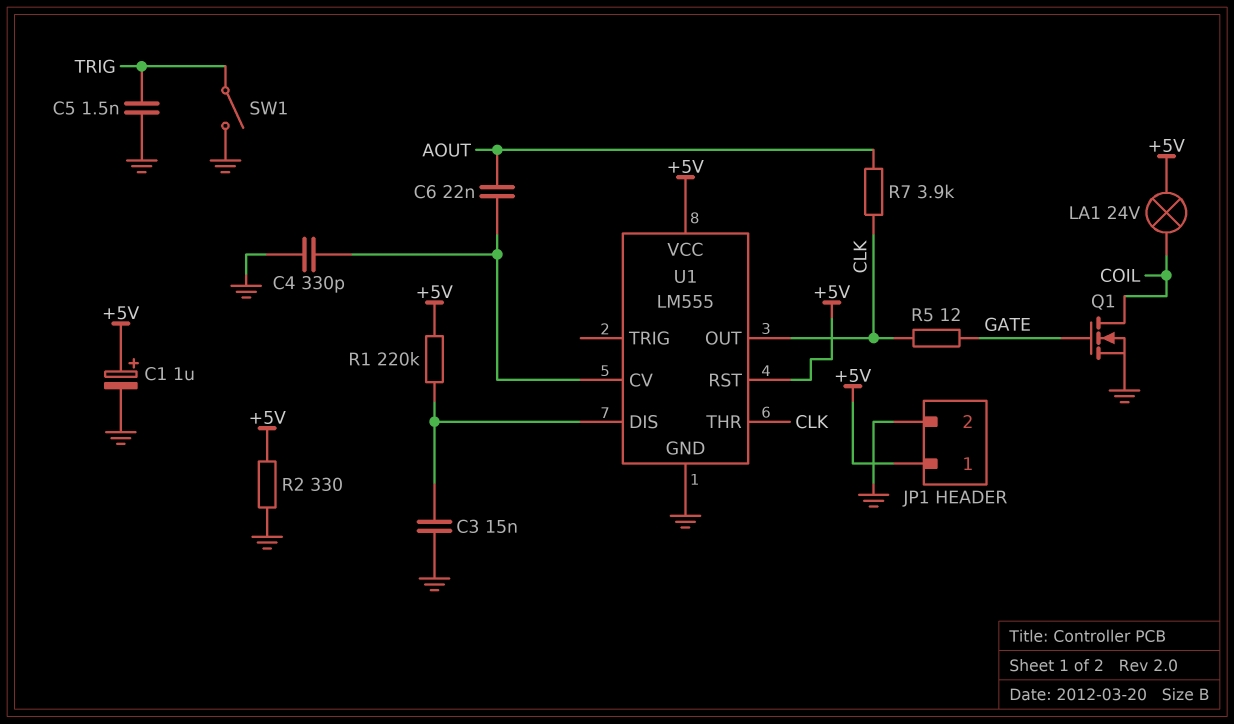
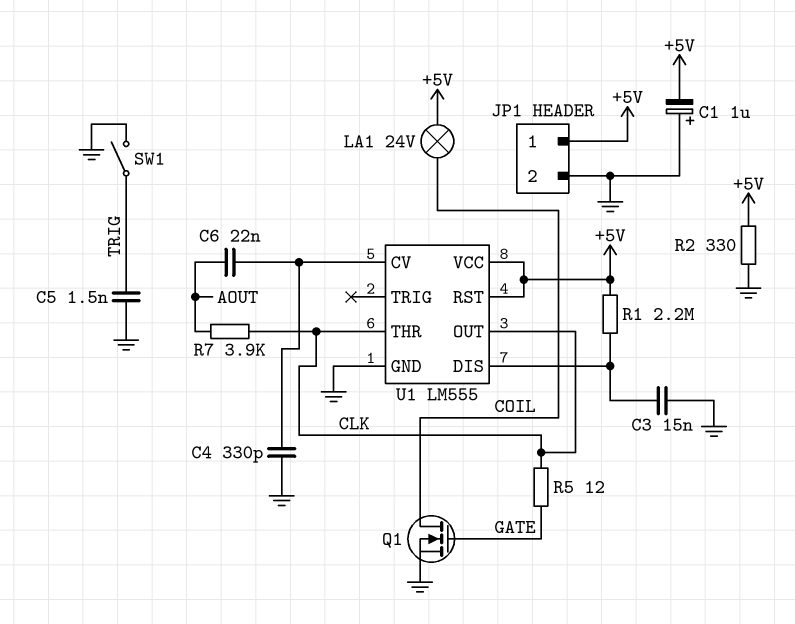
C1: 1uF (plus +5V, minus GND) -> 1uF (plus GND, minus +5V)
R1: 220k (+5V, U1/DIS) -> 2.2M (+5V, U1/DIS)

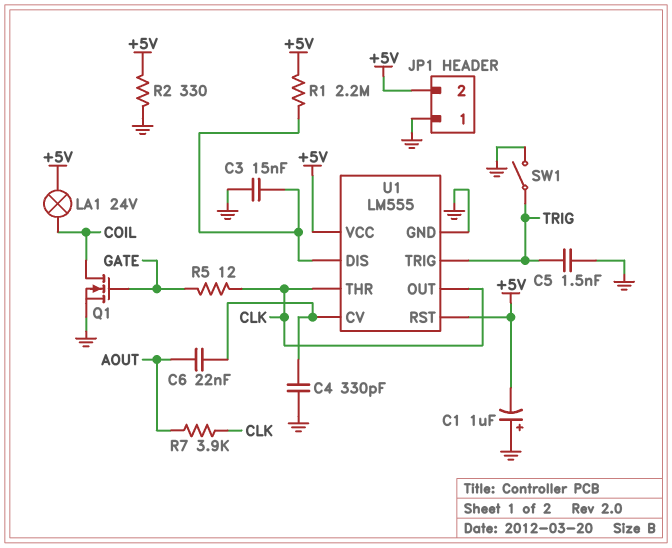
JP1 pin 1: +5V -> GND
JP1 pin 2: GND -> +5V
U1 pin TRIG: none -> TRIG

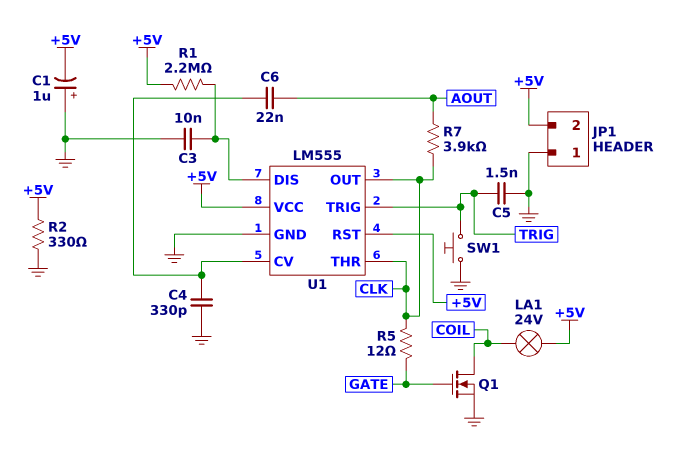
C3: 15nF (GND, U1/DIS) -> 10nF (GND, U1/DIS)
SW1: switch (GND, TRIG) -> button (GND, TRIG)

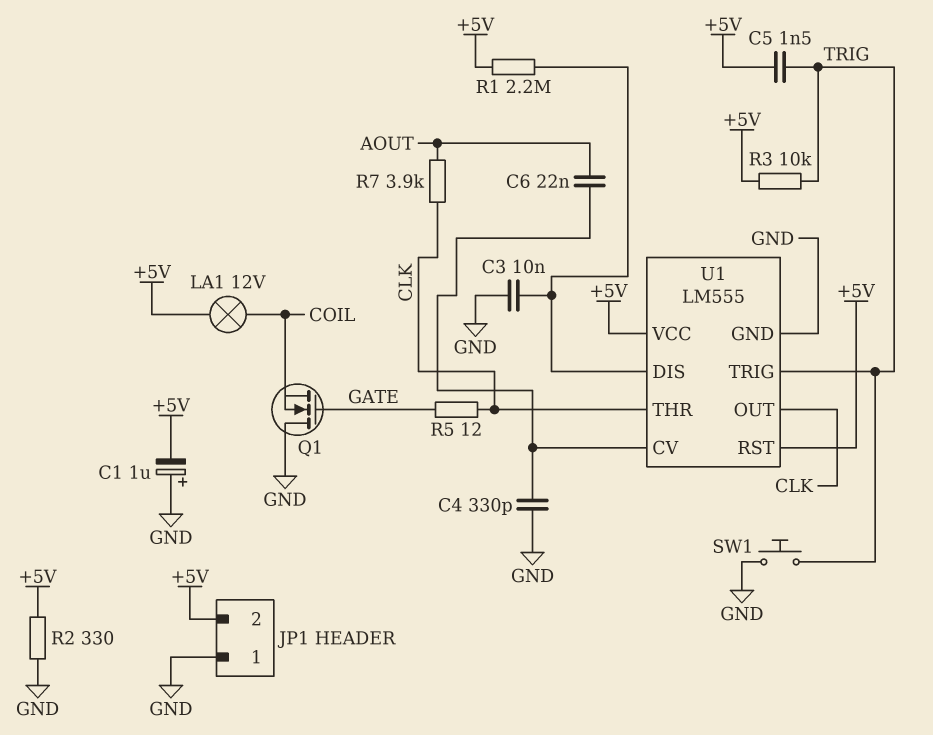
C5: 1.5nF (GND, TRIG) -> 1.5nF (+5V, TRIG)
LA1: lamp 24V (+5V, COIL) -> lamp 12V (+5V, COIL)
Q1: NMOS (G GATE, D COIL, S GND) -> NMOS (G GATE, D GND, S COIL)
R3: none -> 10k (+5V, TRIG)

